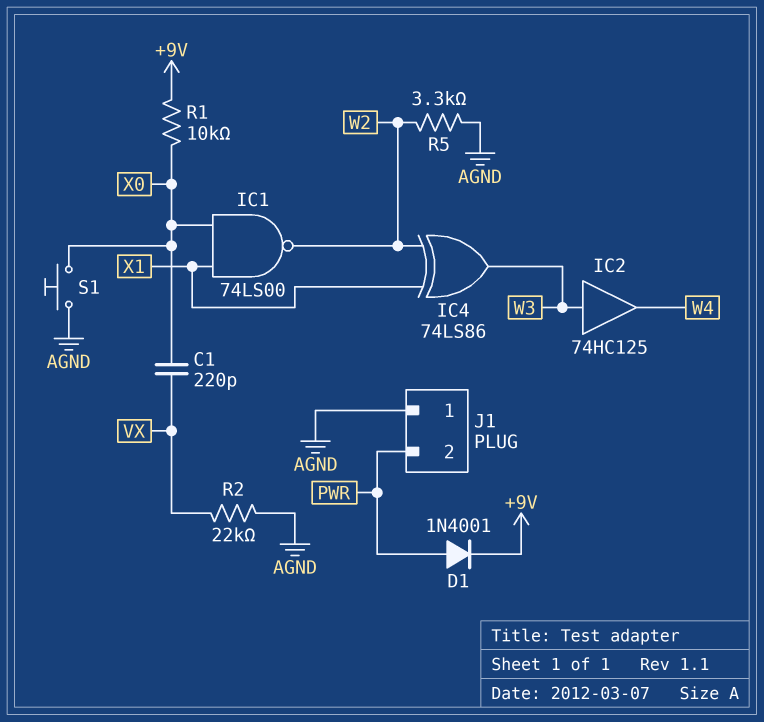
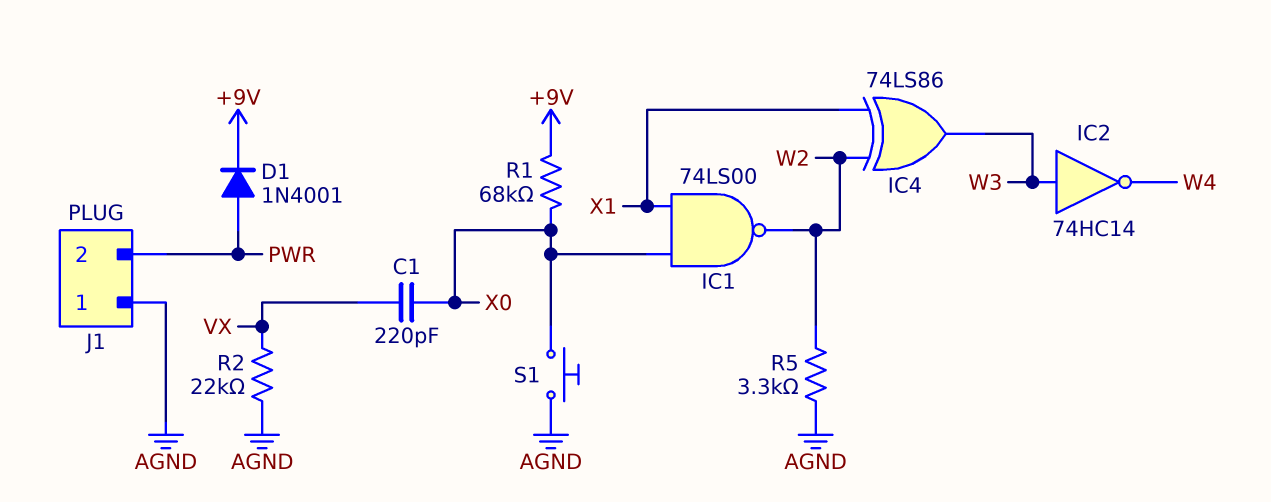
IC2: buffer 74HC125 (in W3, out W4) -> NOT 74HC14 (in W3, out W4)
R1: 10k (+9V, X0) -> 68k (+9V, X0)

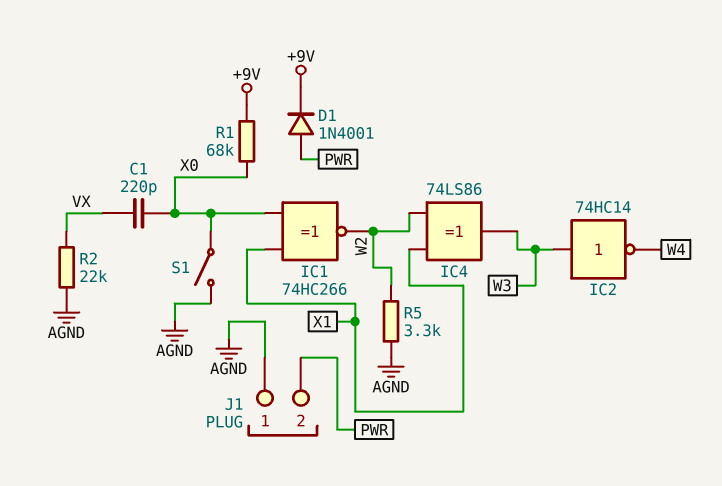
IC1: NAND 74LS00 (in X0, in X1, out W2) -> XNOR 74HC266 (in X0, in X1, out W2)
S1: button (AGND, X0) -> switch (AGND, X0)

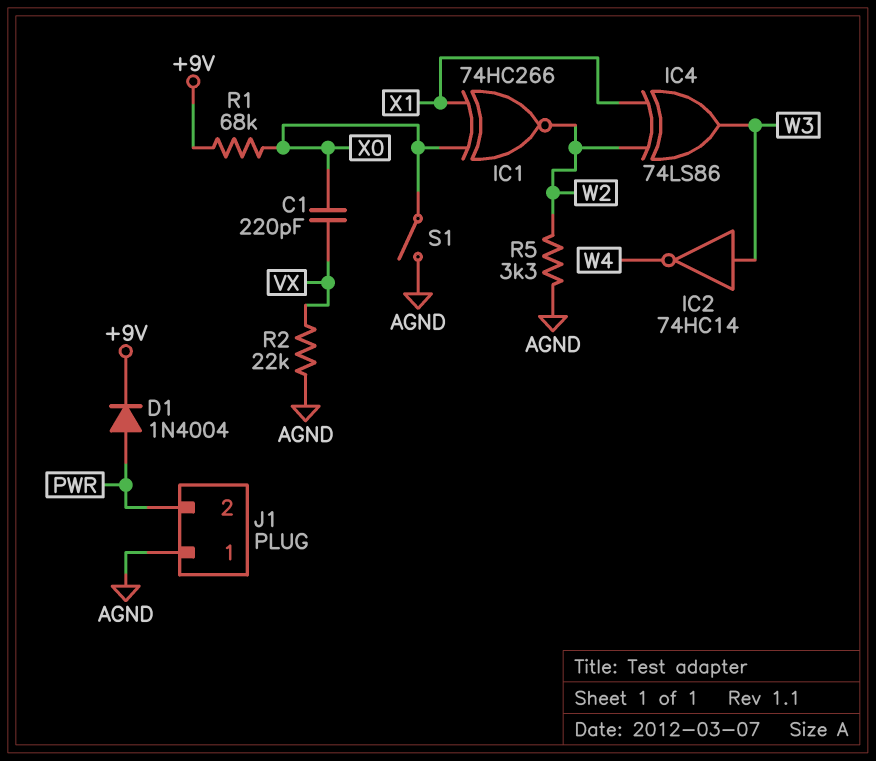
D1: diode 1N4001 (A PWR, K +9V) -> diode 1N4004 (A PWR, K +9V)

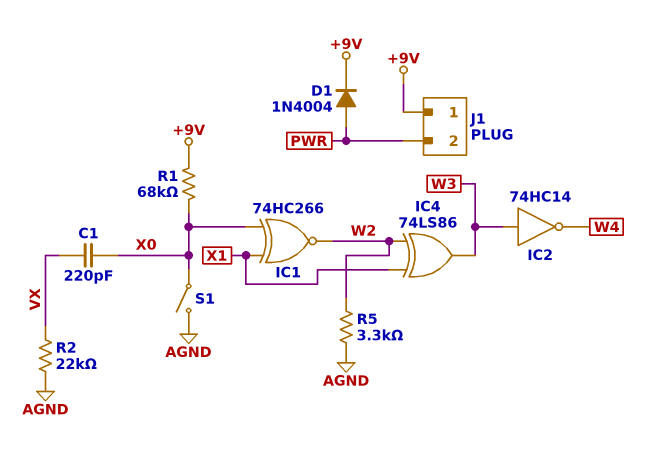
J1 pin 1: AGND -> +9V

